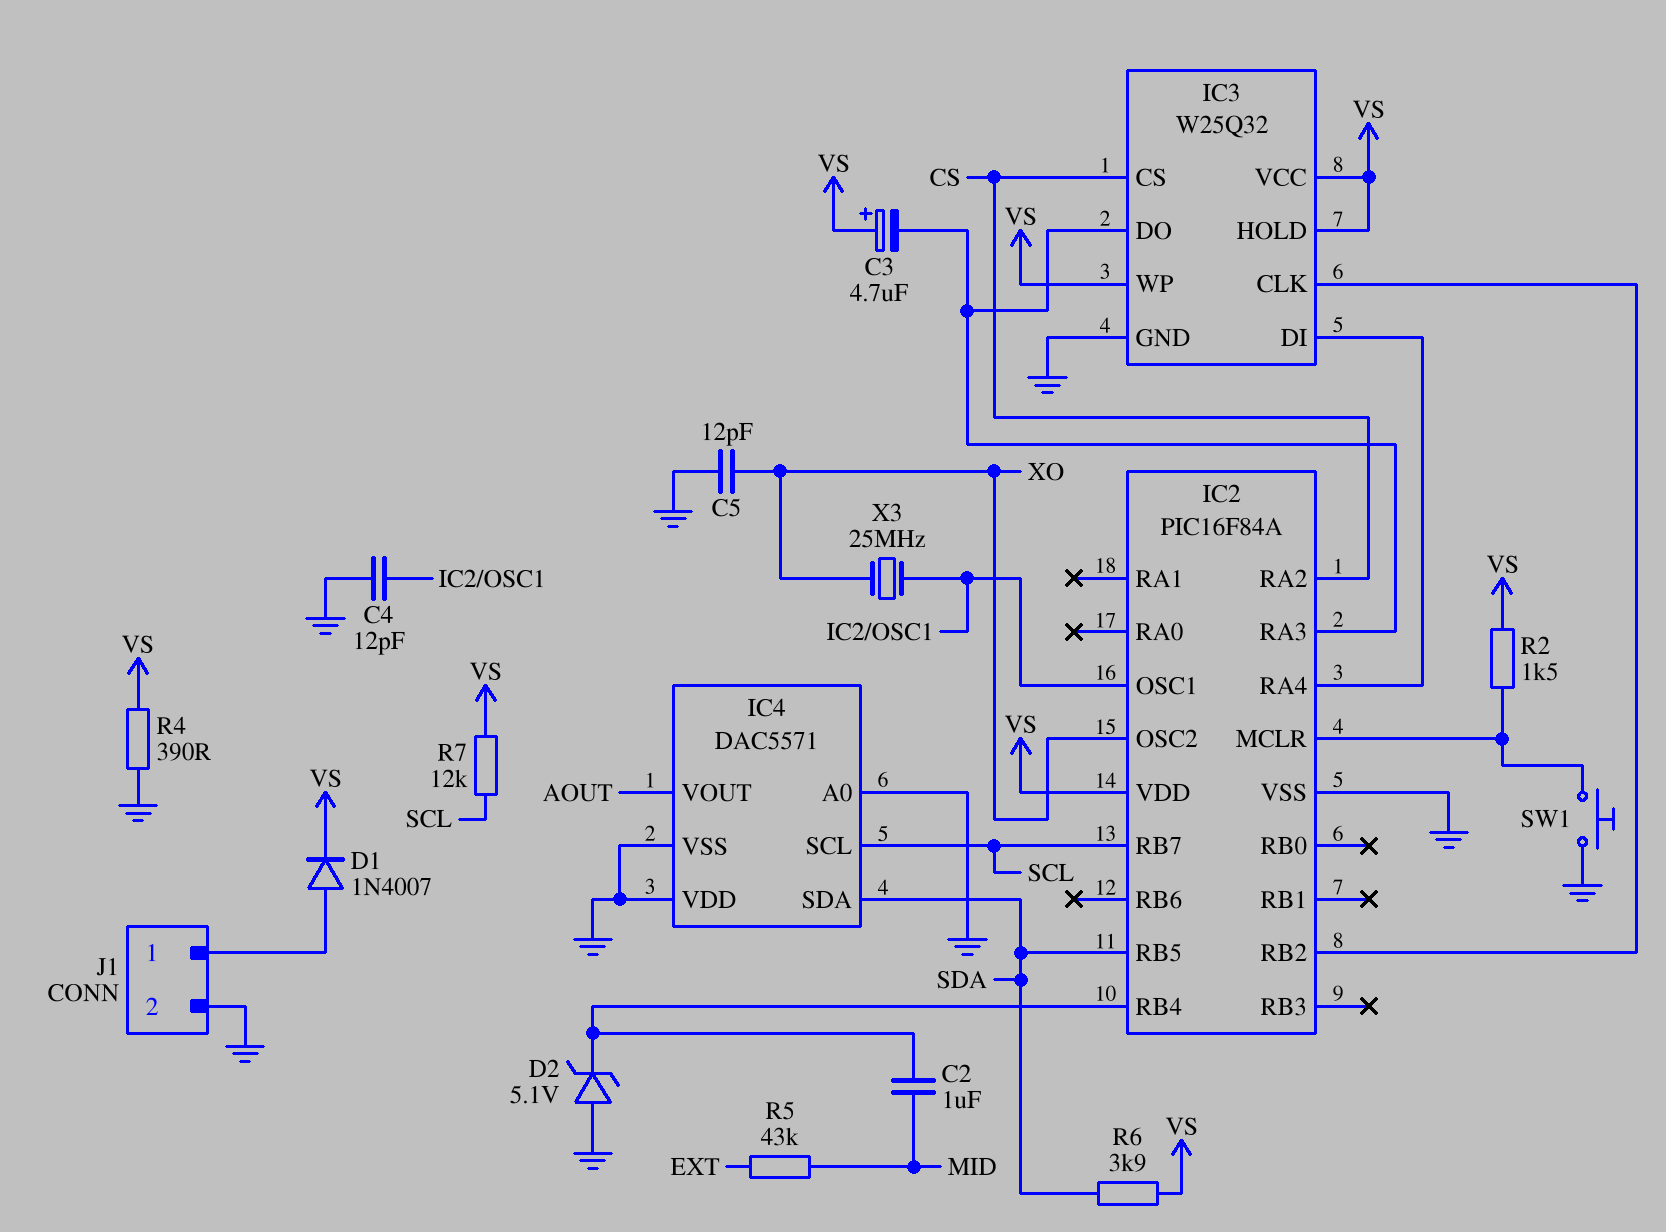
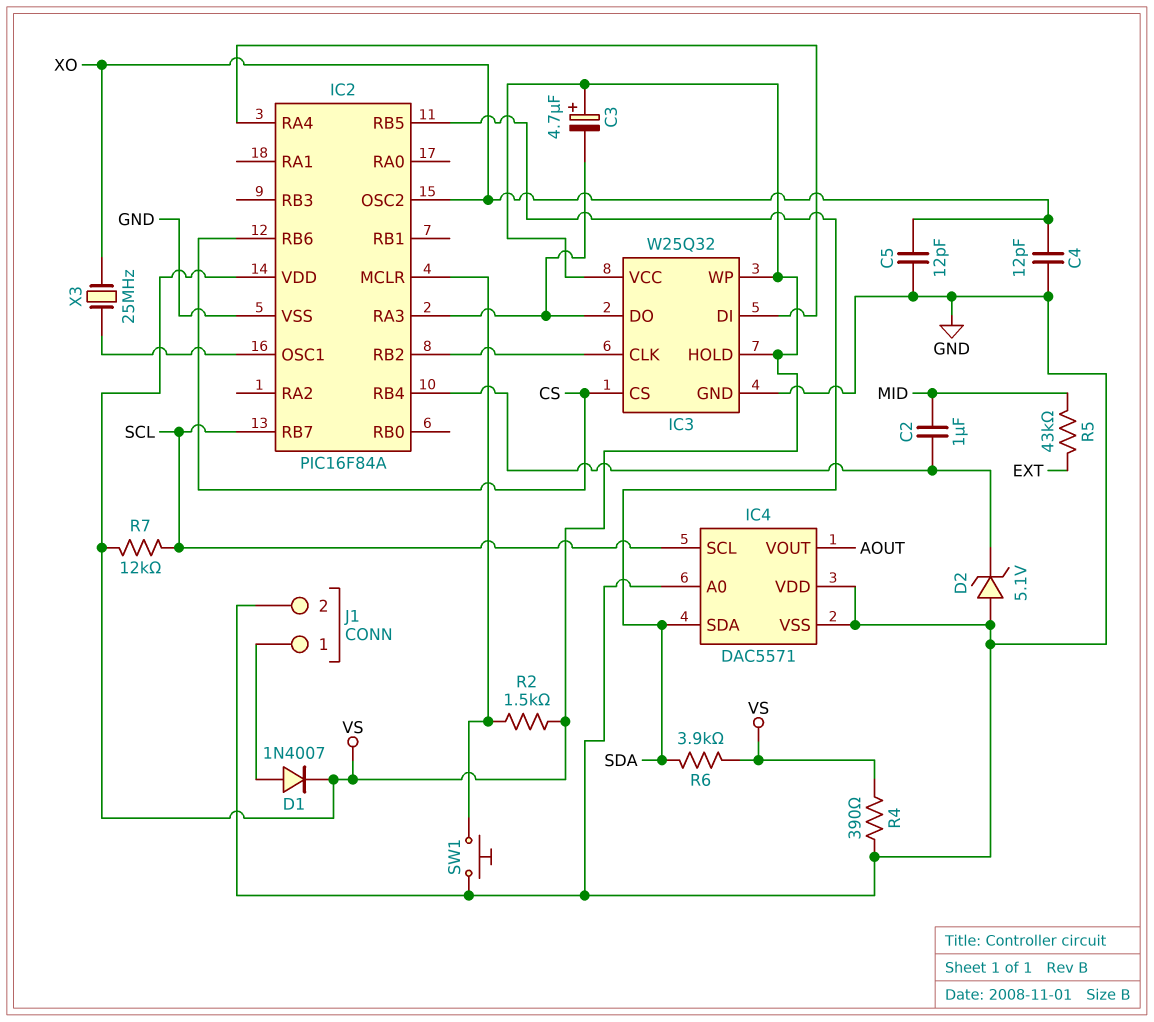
C4: 12pF (GND, IC2/OSC1) -> 12pF (GND, XO)
IC2 pin RA2: CS -> none
IC2 pin RB6: none -> CS

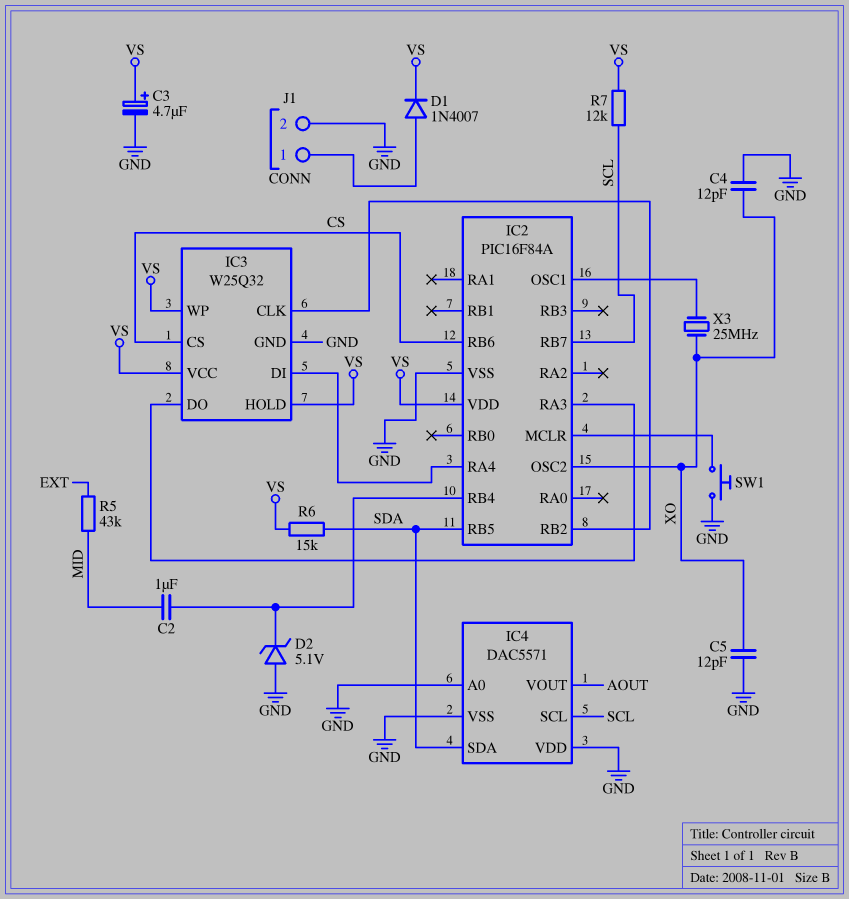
C3: 4.7uF (plus VS, minus IC2/RA3) -> 4.7uF (plus VS, minus GND)
R2: 1.5k (IC2/MCLR, VS) -> none
R4: 390 (GND, VS) -> none
R6: 3.9k (SDA, VS) -> 15k (SDA, VS)

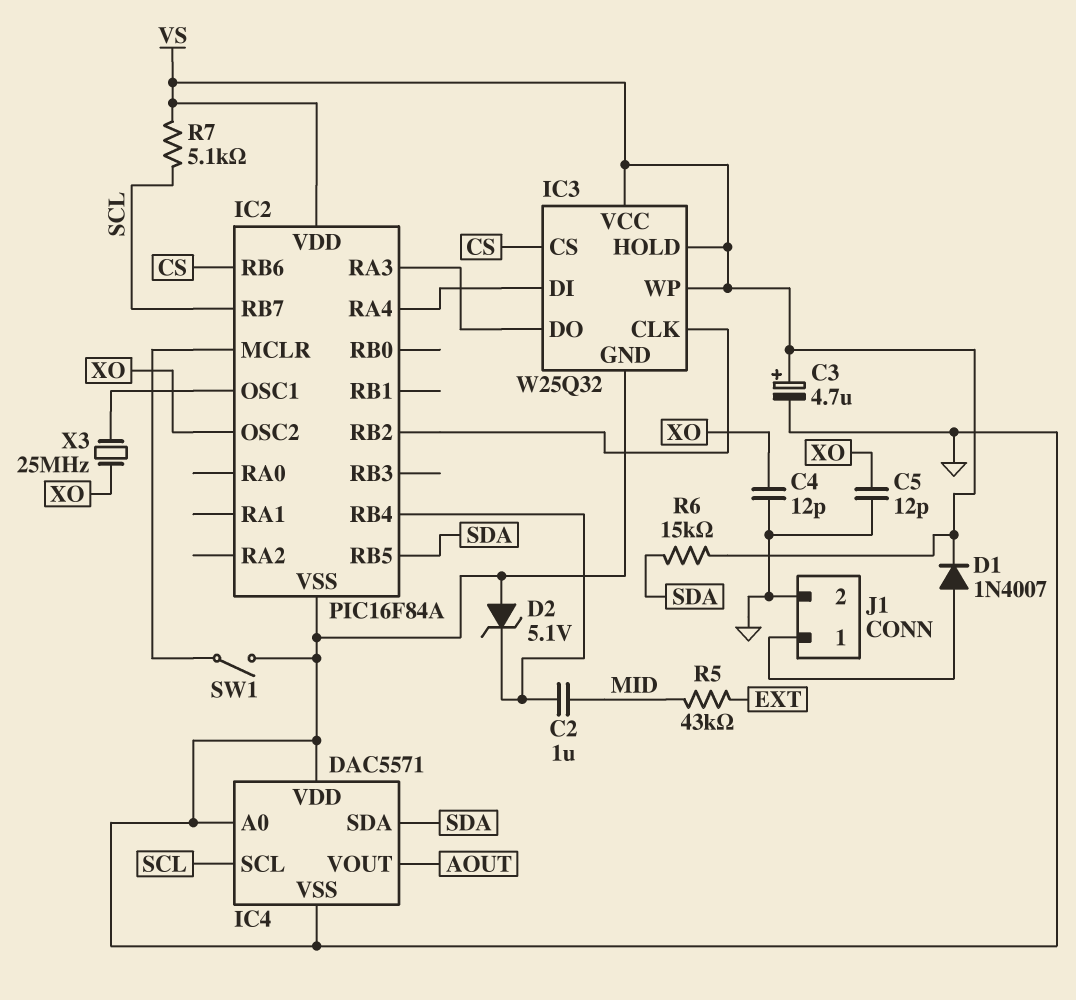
R7: 12k (SCL, VS) -> 5.1k (SCL, VS)
SW1: button (GND, IC2/MCLR) -> switch (GND, IC2/MCLR)

